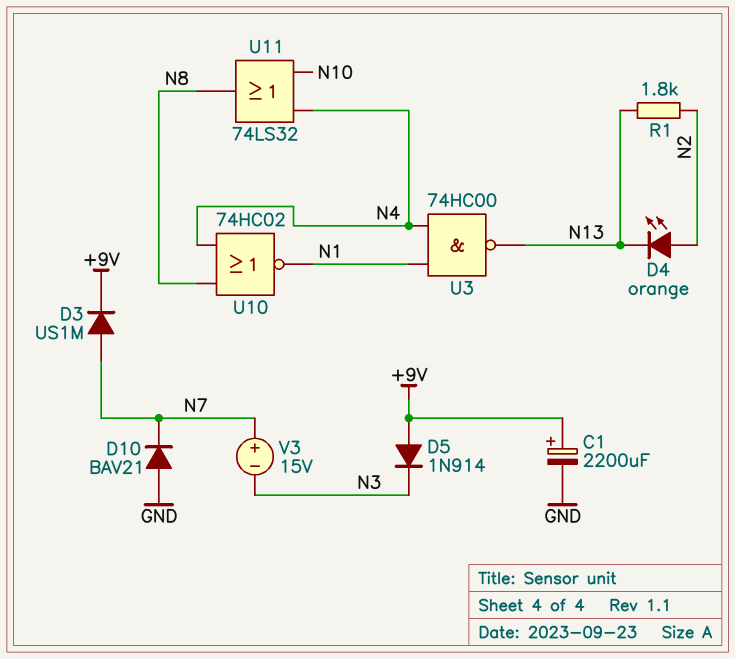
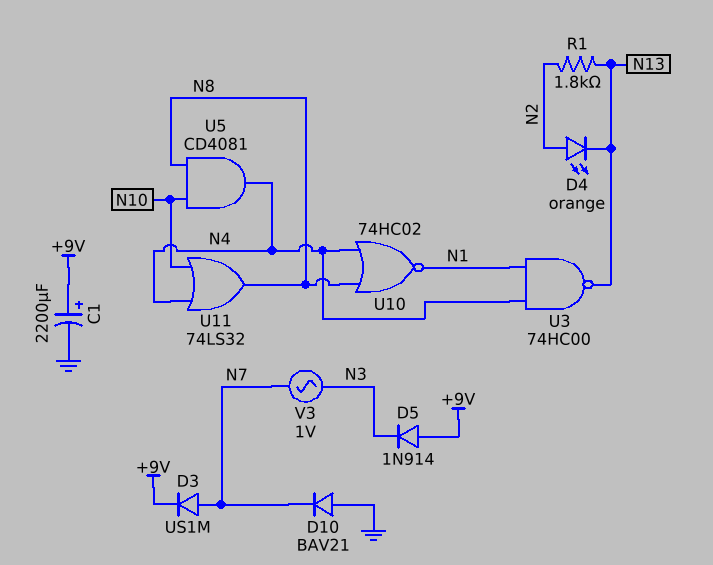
U5: none -> AND CD4081 (in N8, in N10, out N4)
V3: 15V (plus N7, minus N3) -> AC 1V (N3, N7)

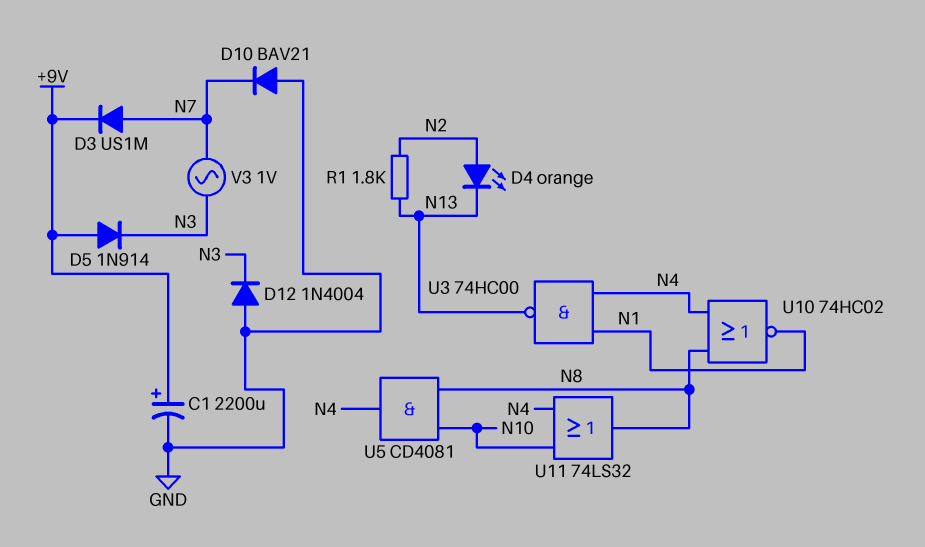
D12: none -> diode 1N4004 (A GND, K N3)

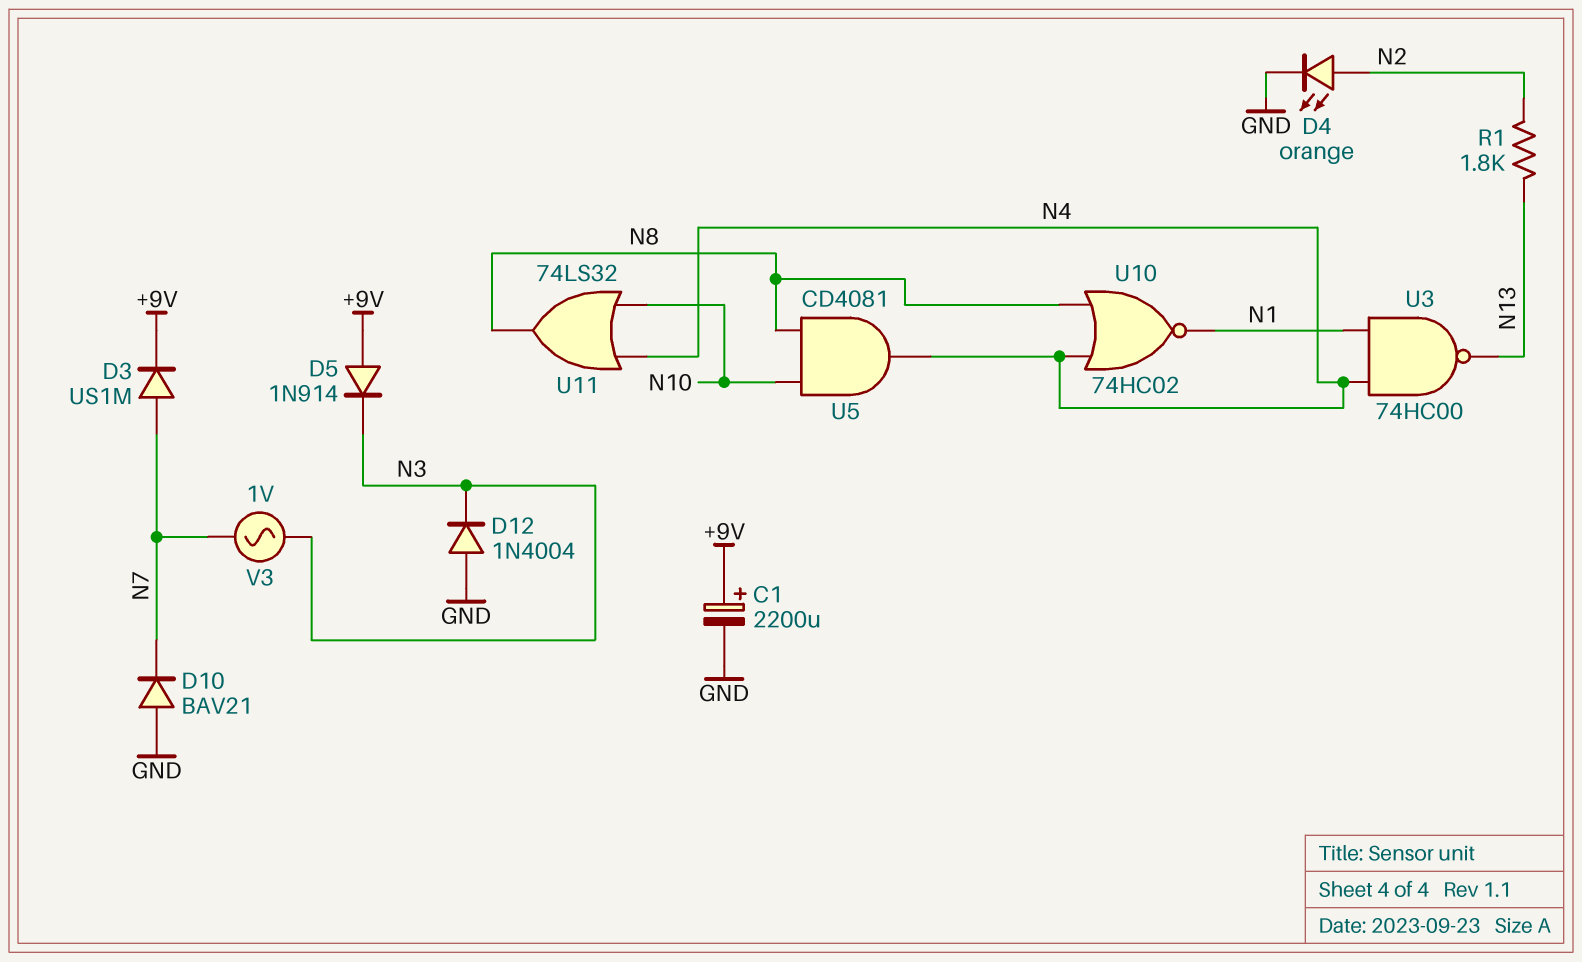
D4: LED orange (A N2, K N13) -> LED orange (A N2, K GND)

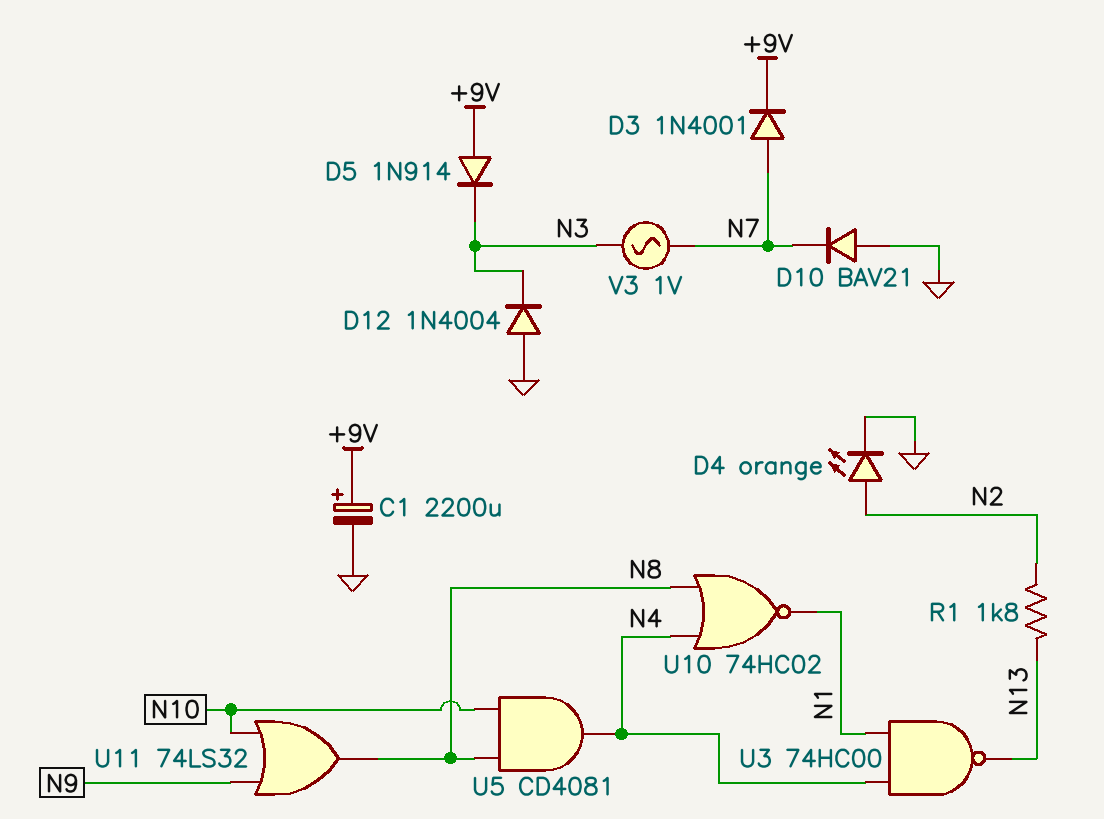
D3: diode US1M (A N7, K +9V) -> diode 1N4001 (A N7, K +9V)
U11: OR 74LS32 (in N4, in N10, out N8) -> OR 74LS32 (in N9, in N10, out N8)

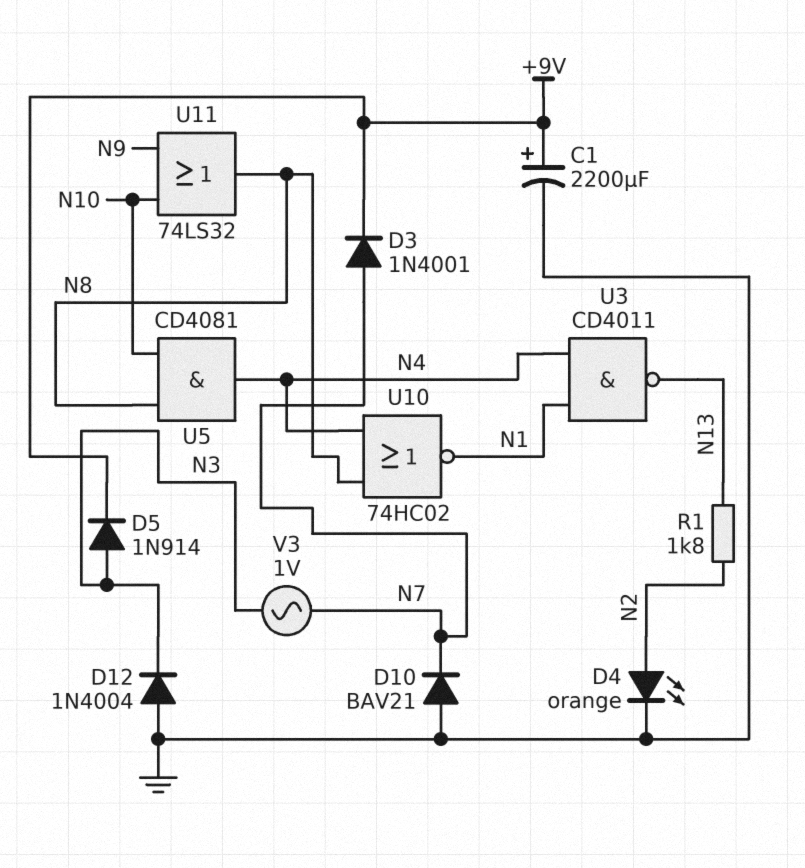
D5: diode 1N914 (A +9V, K N3) -> diode 1N914 (A N3, K +9V)
U3: NAND 74HC00 (in N1, in N4, out N13) -> NAND CD4011 (in N1, in N4, out N13)

